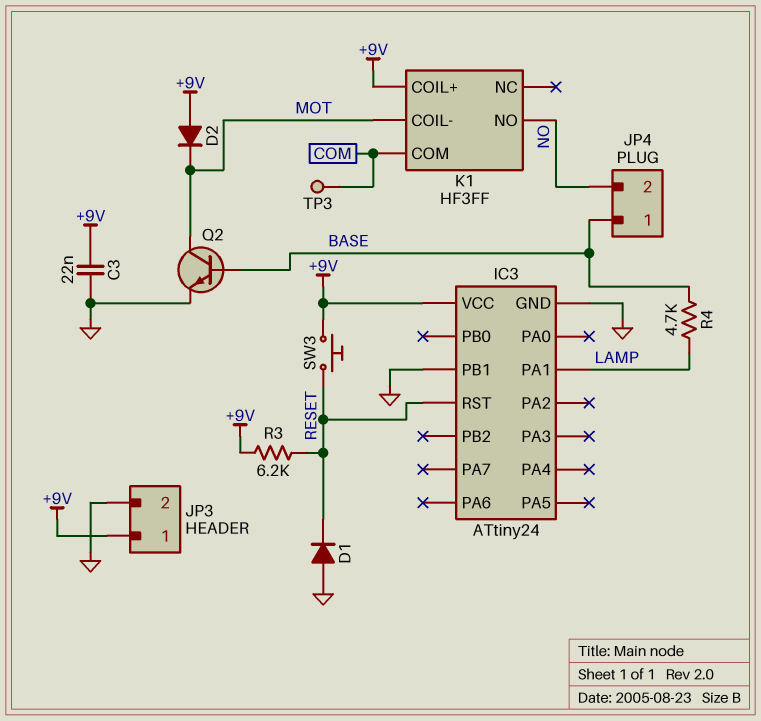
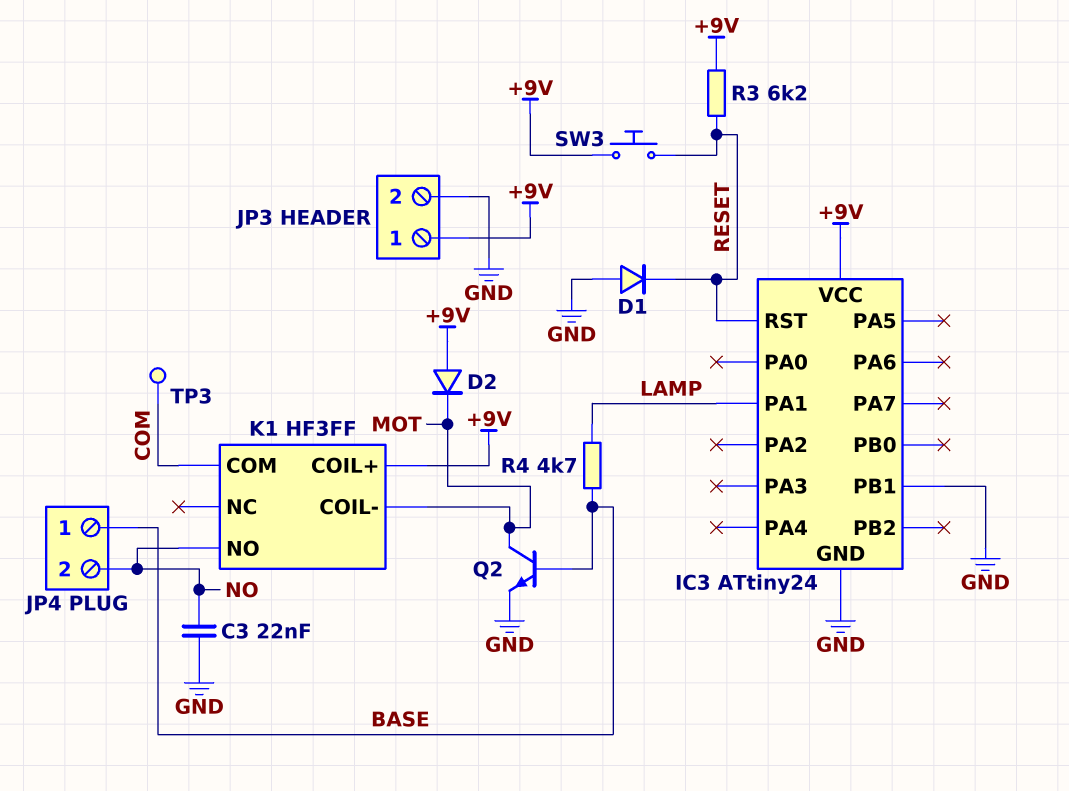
C3: 22nF (+9V, GND) -> 22nF (GND, NO)

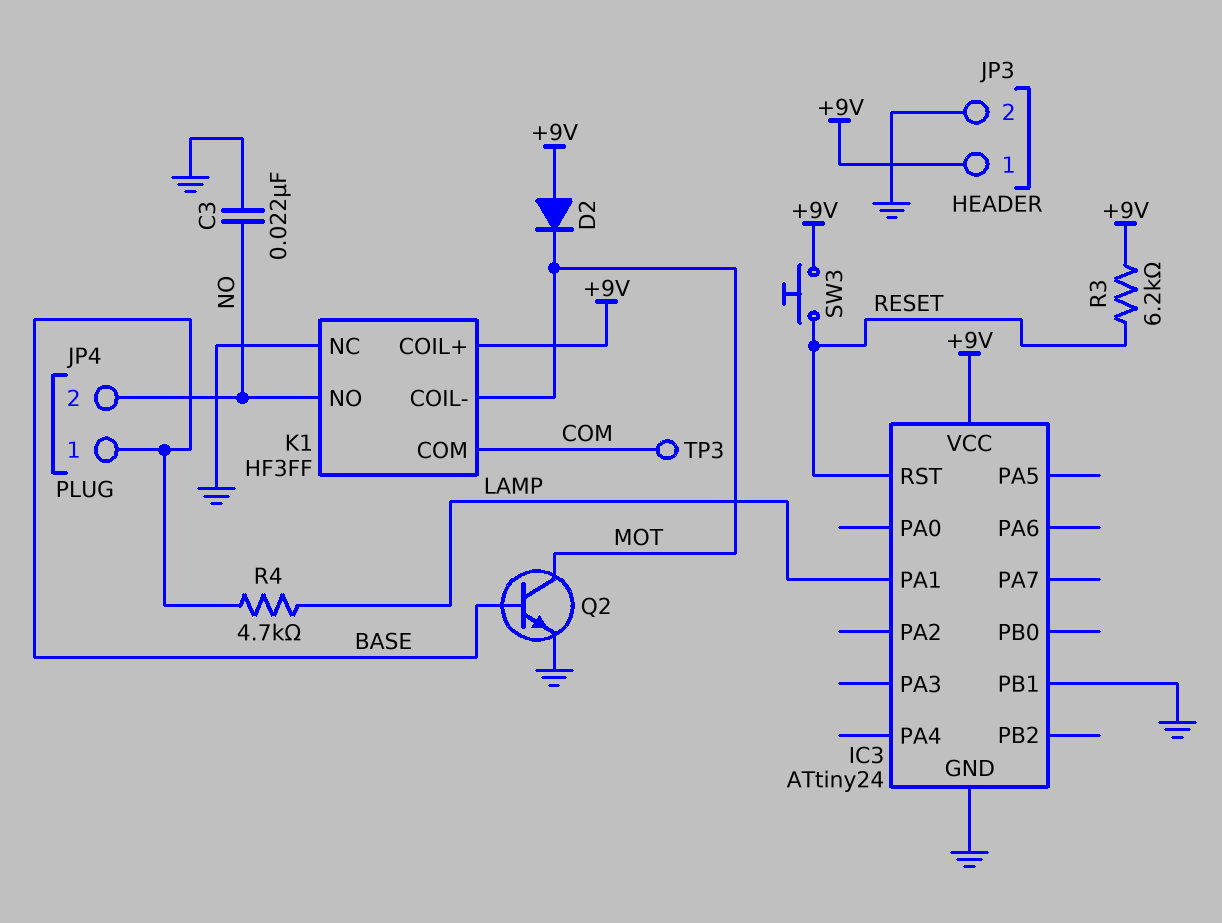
D1: diode (A GND, K RESET) -> none
K1 pin NC: none -> GND

